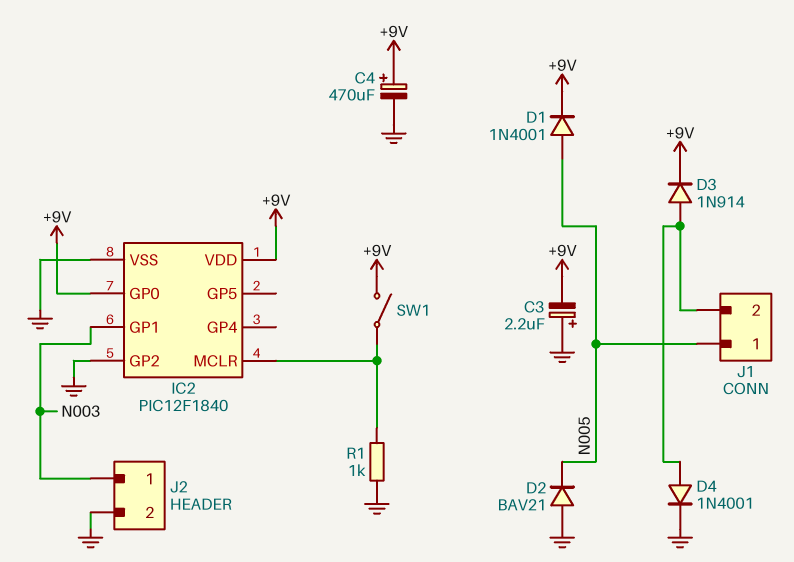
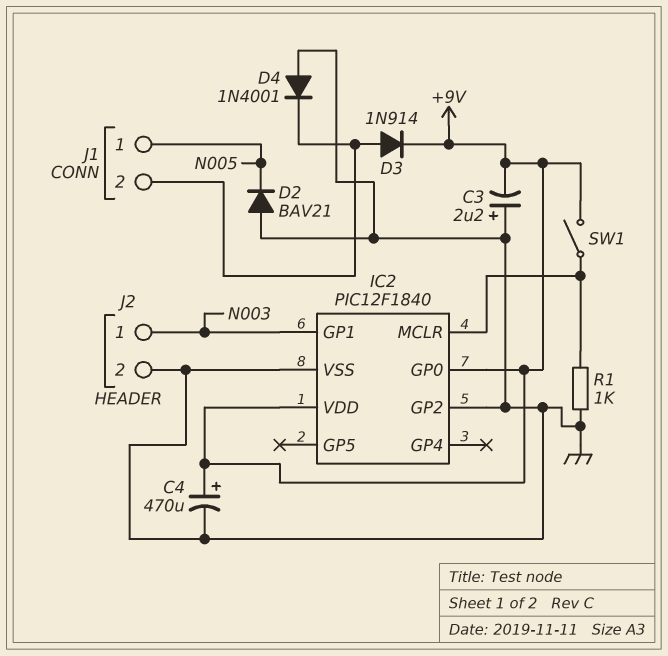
D1: diode 1N4001 (A N005, K +9V) -> none
D4: diode 1N4001 (A J1/2, K GND) -> diode 1N4001 (A GND, K J1/2)

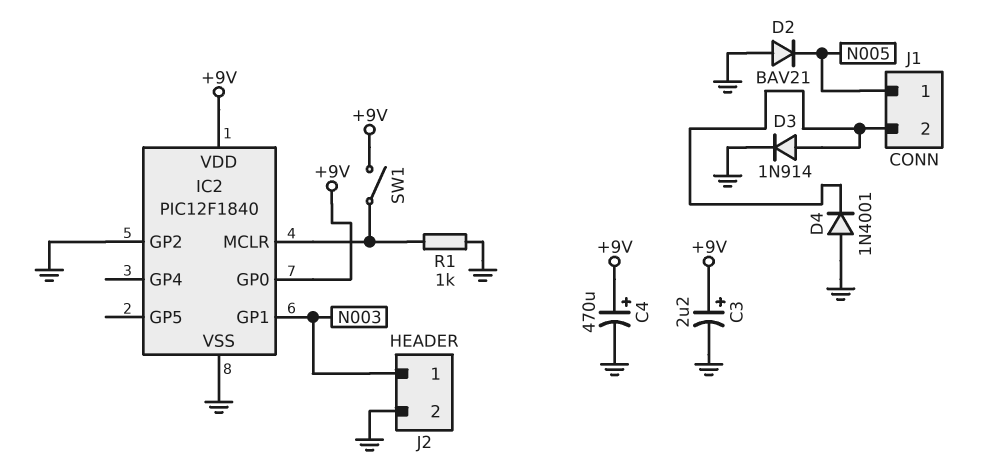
C3: 2.2uF (plus GND, minus +9V) -> 2.2uF (plus +9V, minus GND)
D3: diode 1N914 (A J1/2, K +9V) -> diode 1N914 (A J1/2, K GND)

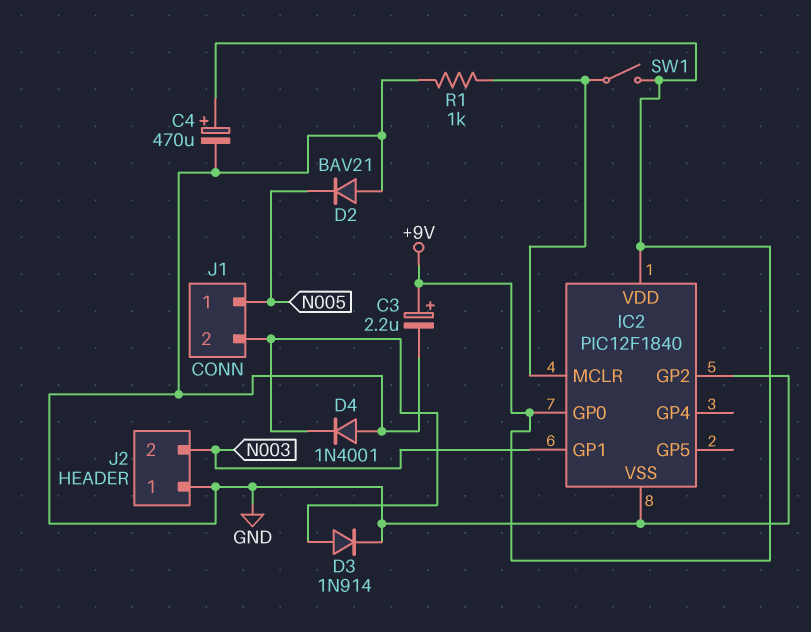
J2 pin 1: N003 -> GND
J2 pin 2: GND -> N003

